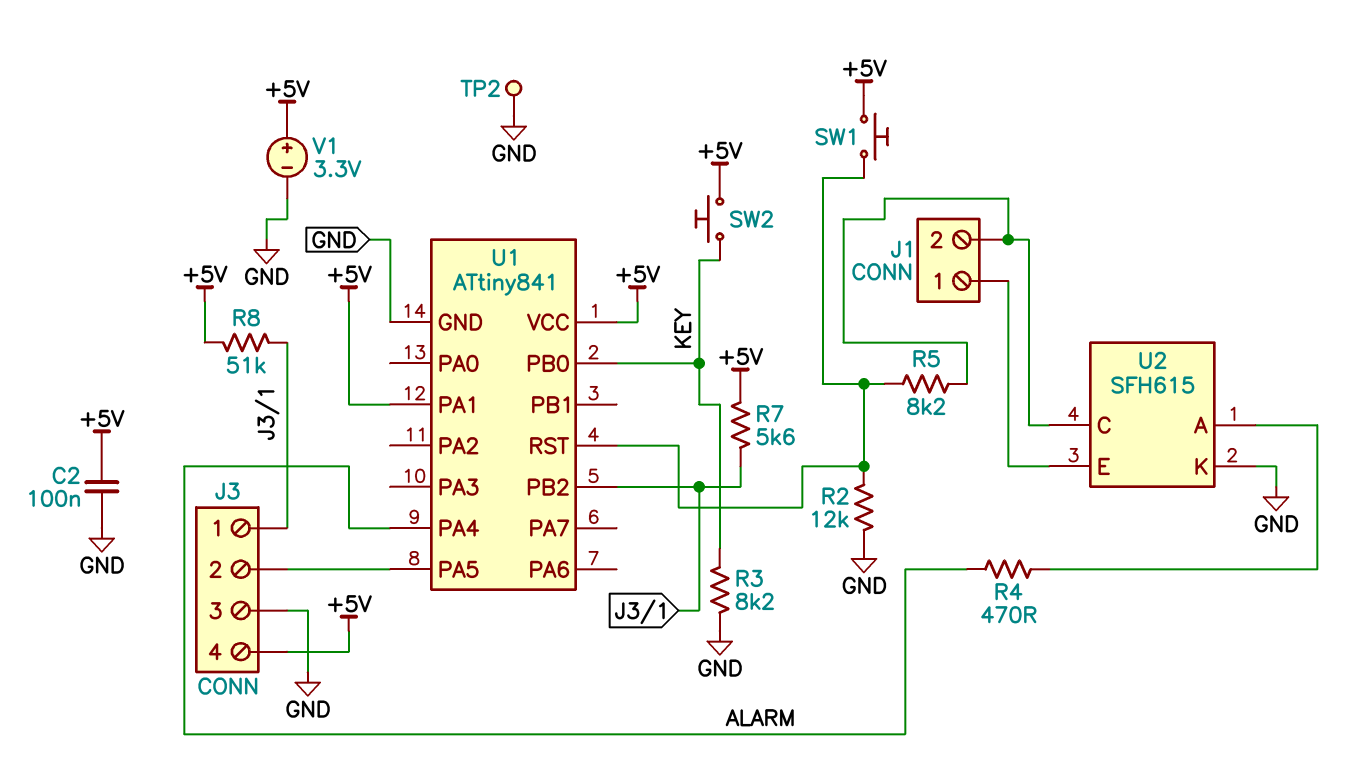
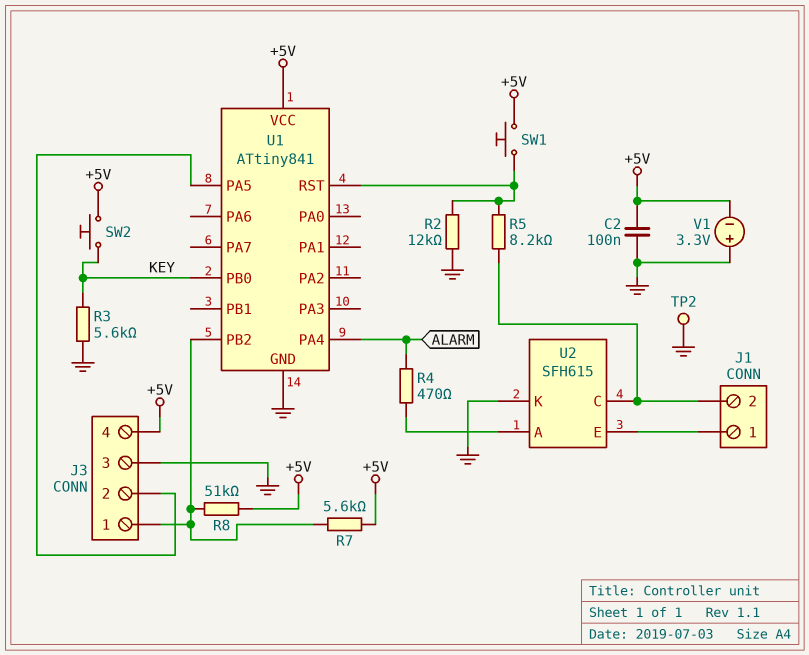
R3: 8.2k (GND, KEY) -> 5.6k (GND, KEY)
U1 pin PA1: +5V -> none
V1: 3.3V (plus +5V, minus GND) -> 3.3V (plus GND, minus +5V)

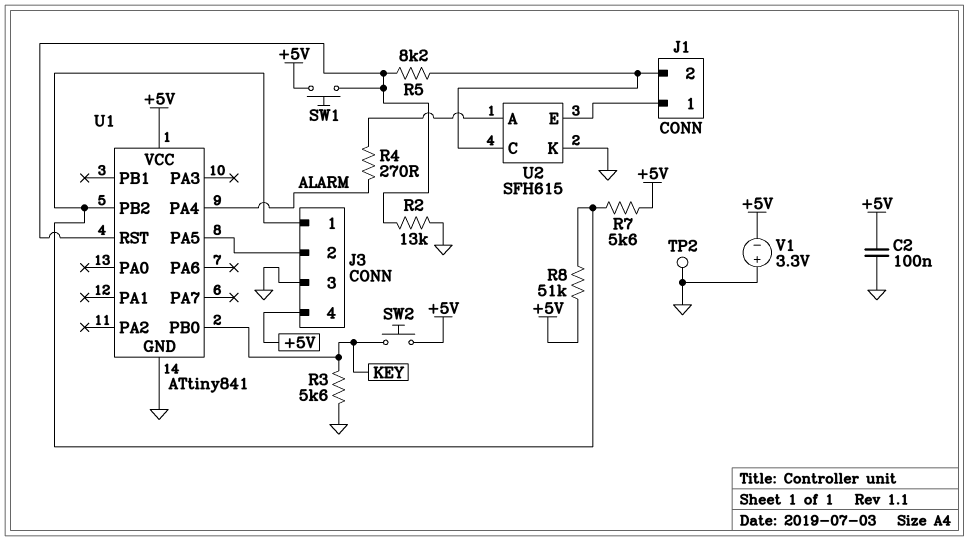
R2: 12k (GND, U1/RST) -> 13k (GND, U1/RST)
R4: 470 (ALARM, U2/A) -> 270 (ALARM, U2/A)

